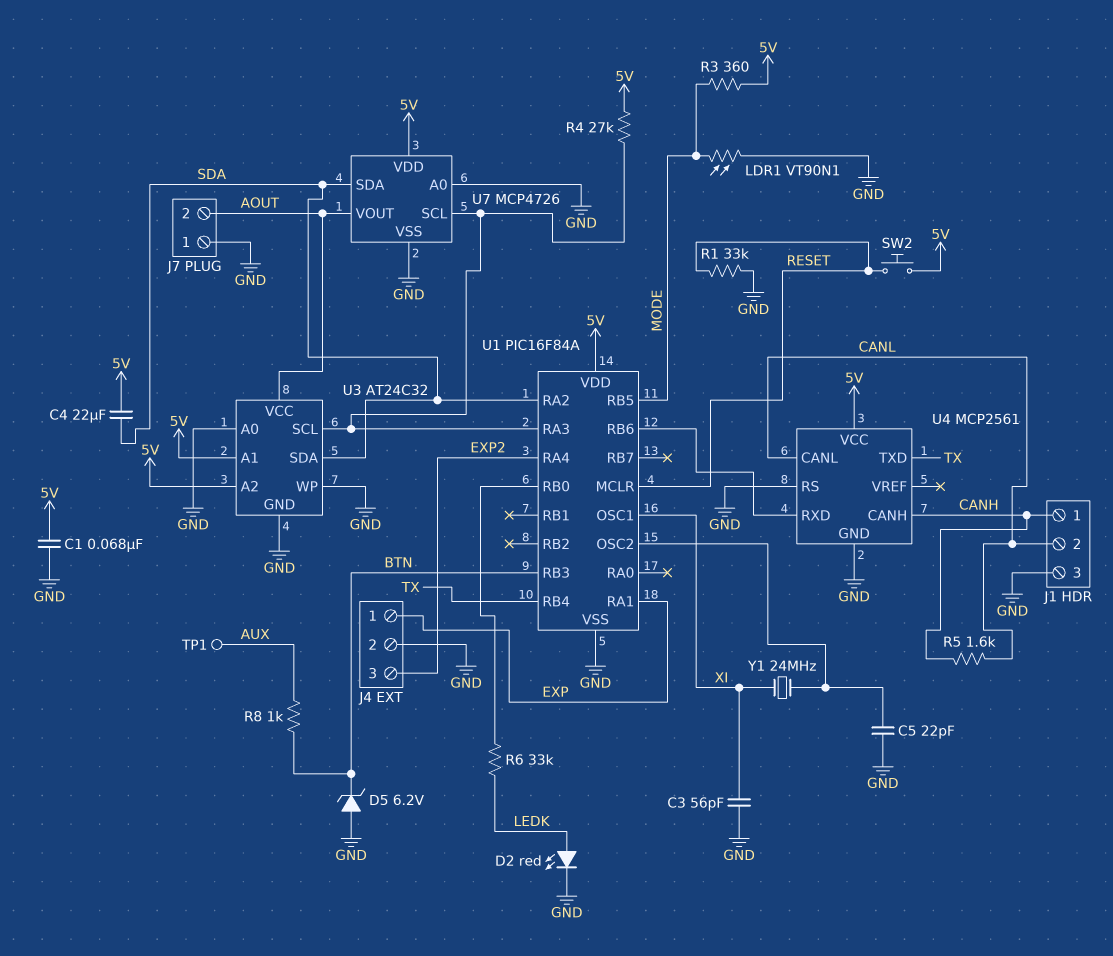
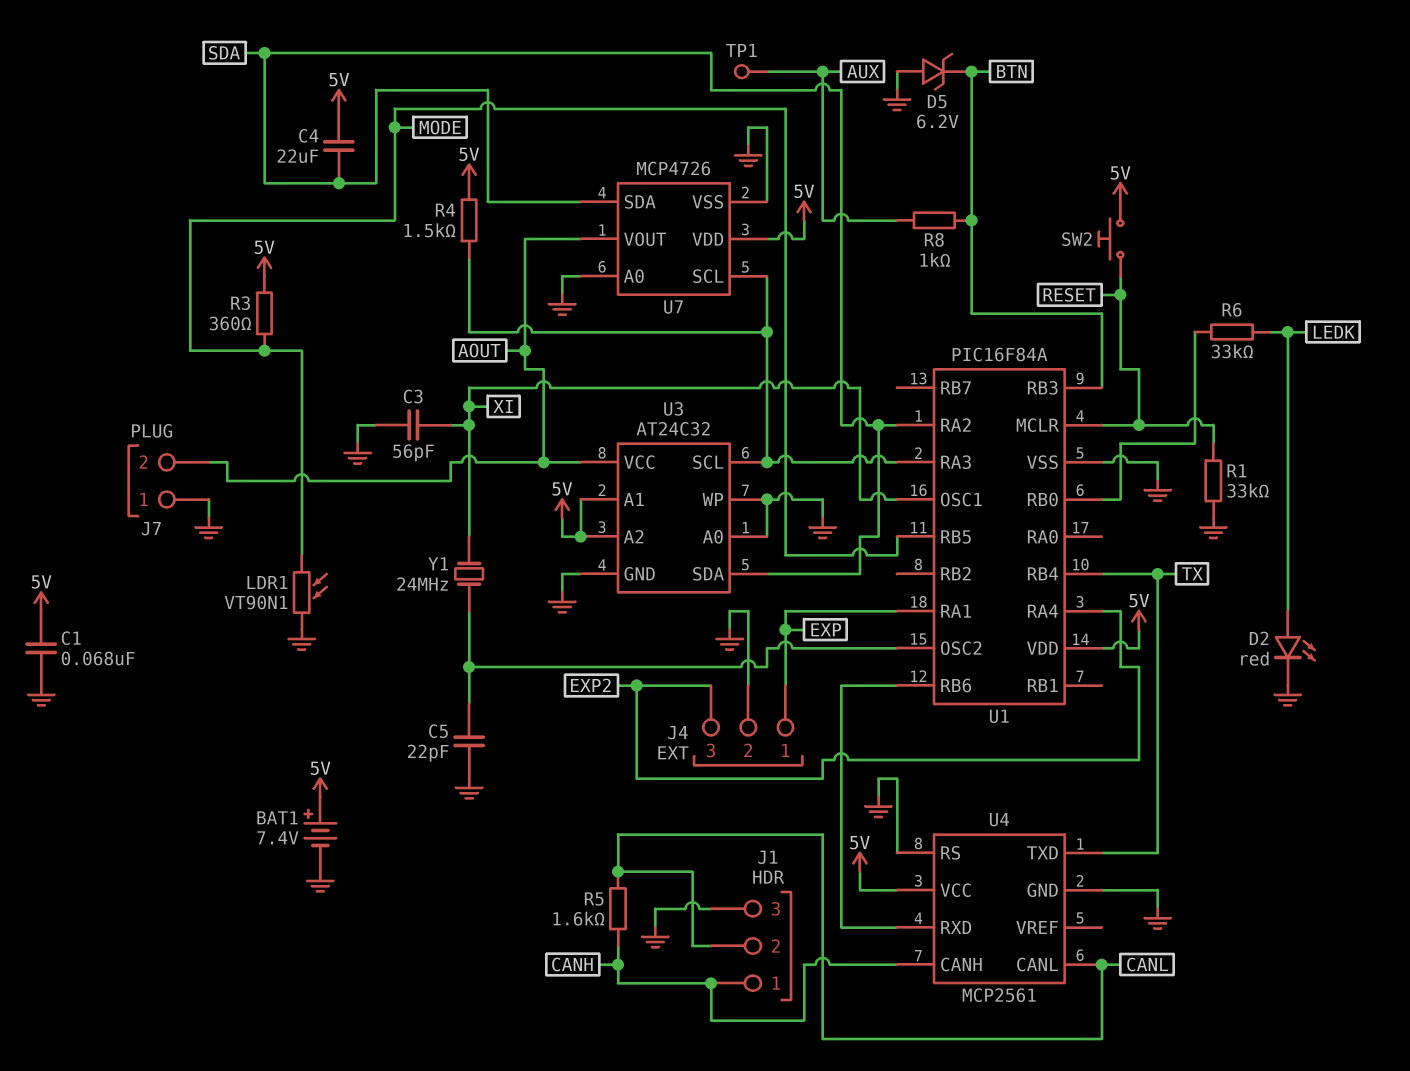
BAT1: none -> 7.4V (plus 5V, minus GND)
R4: 27k (5V, U1/RA3) -> 1.5k (5V, U1/RA3)

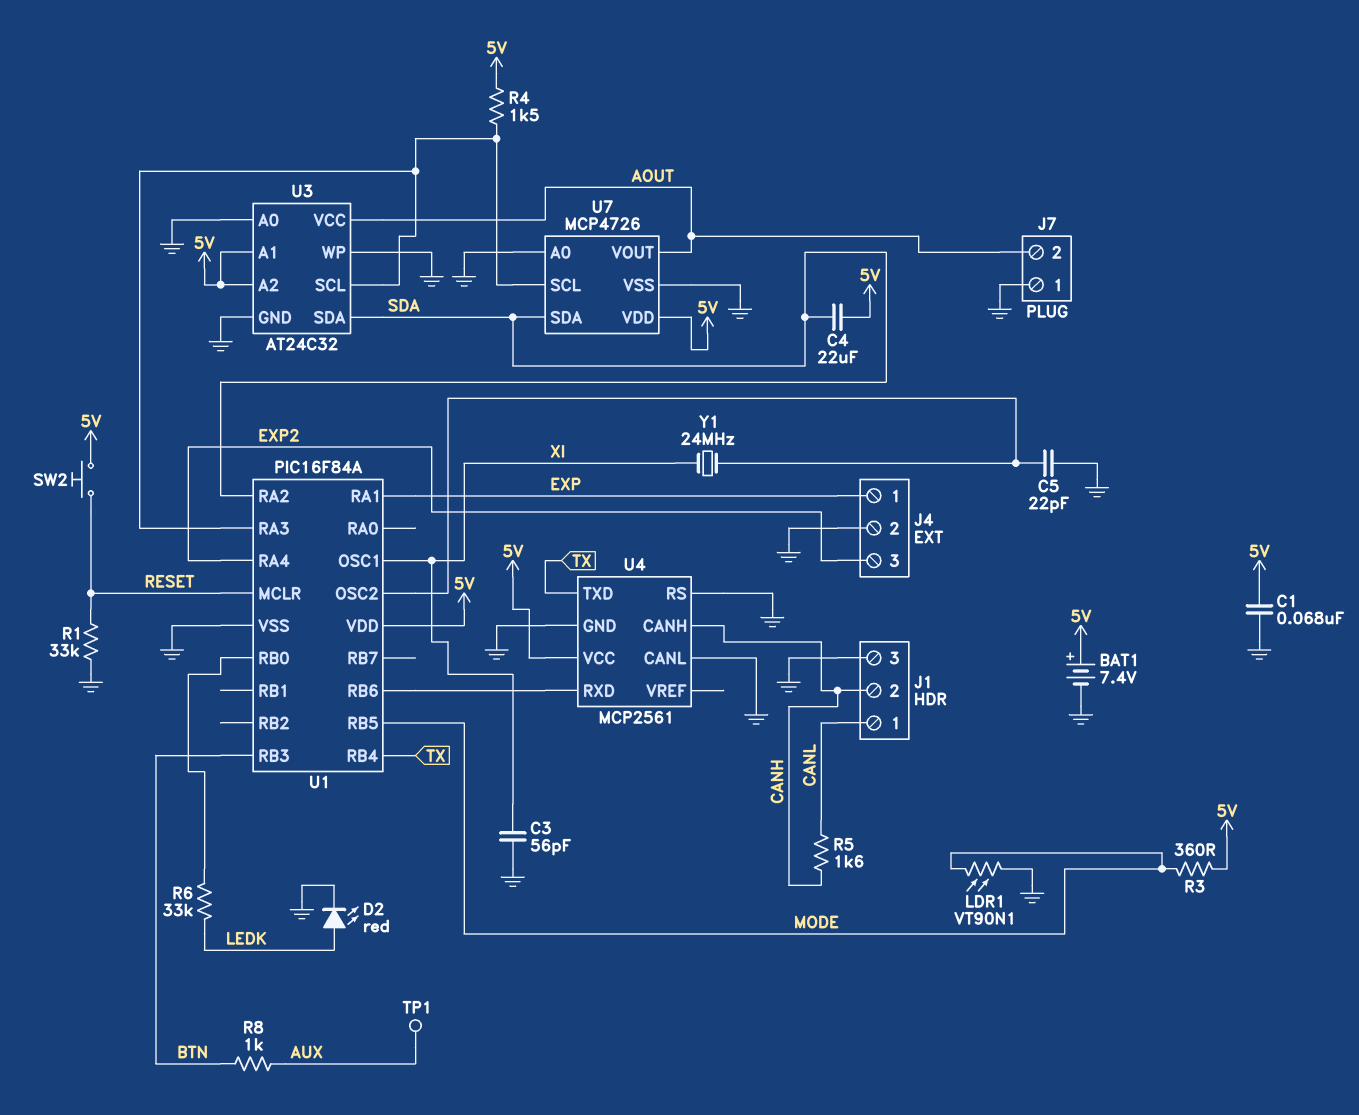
D5: zener 6.2V (A GND, K BTN) -> none
J1 pin 1: CANH -> CANL
J1 pin 2: CANL -> CANH
U4 pin CANL: CANL -> GND

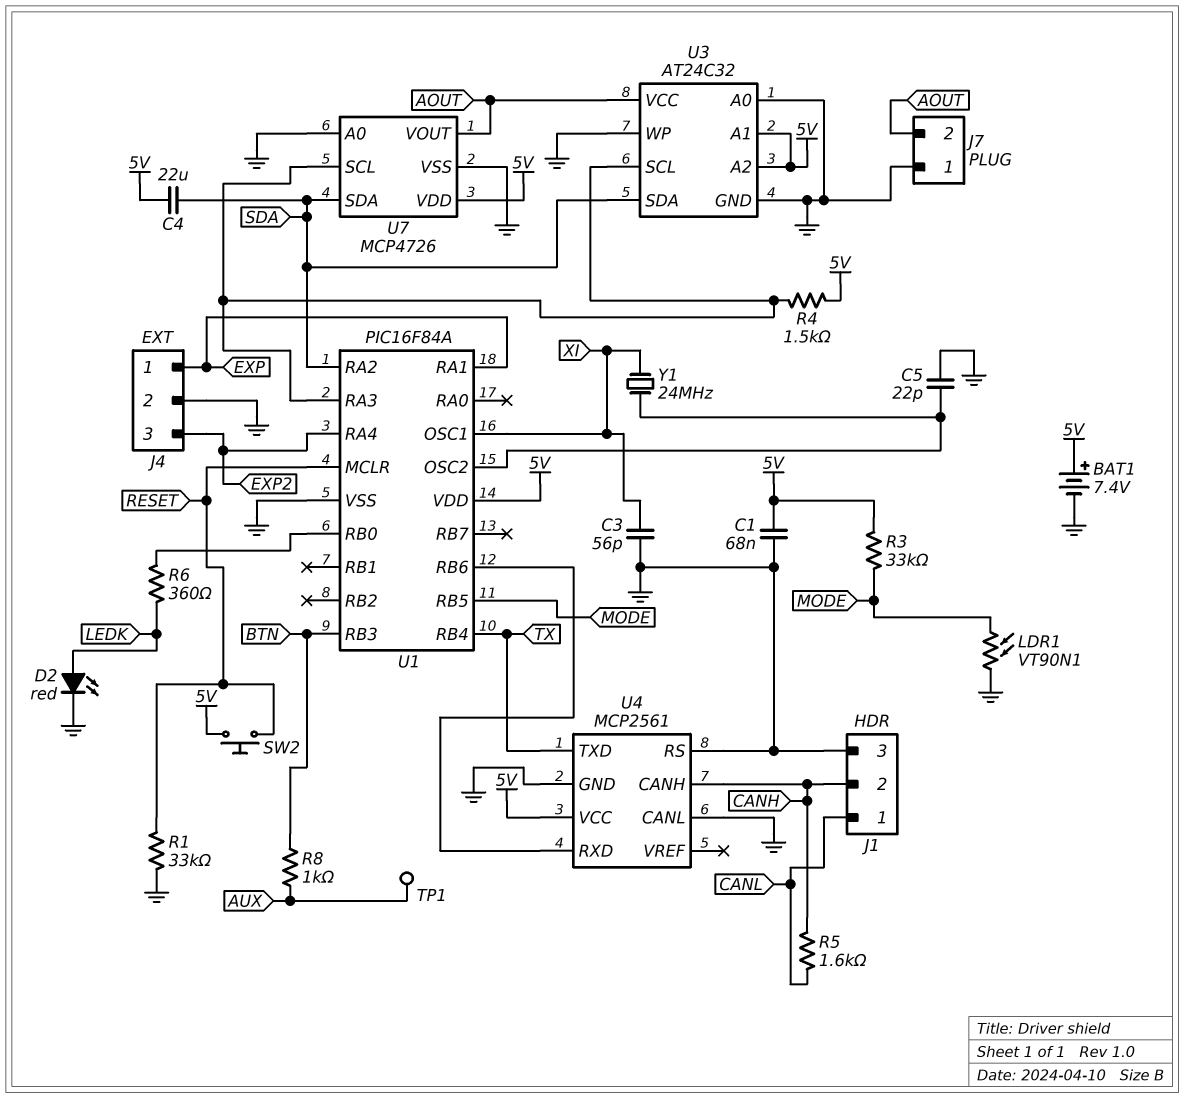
R3: 360 (5V, MODE) -> 33k (5V, MODE)
R6: 33k (LEDK, U1/RB0) -> 360 (LEDK, U1/RB0)

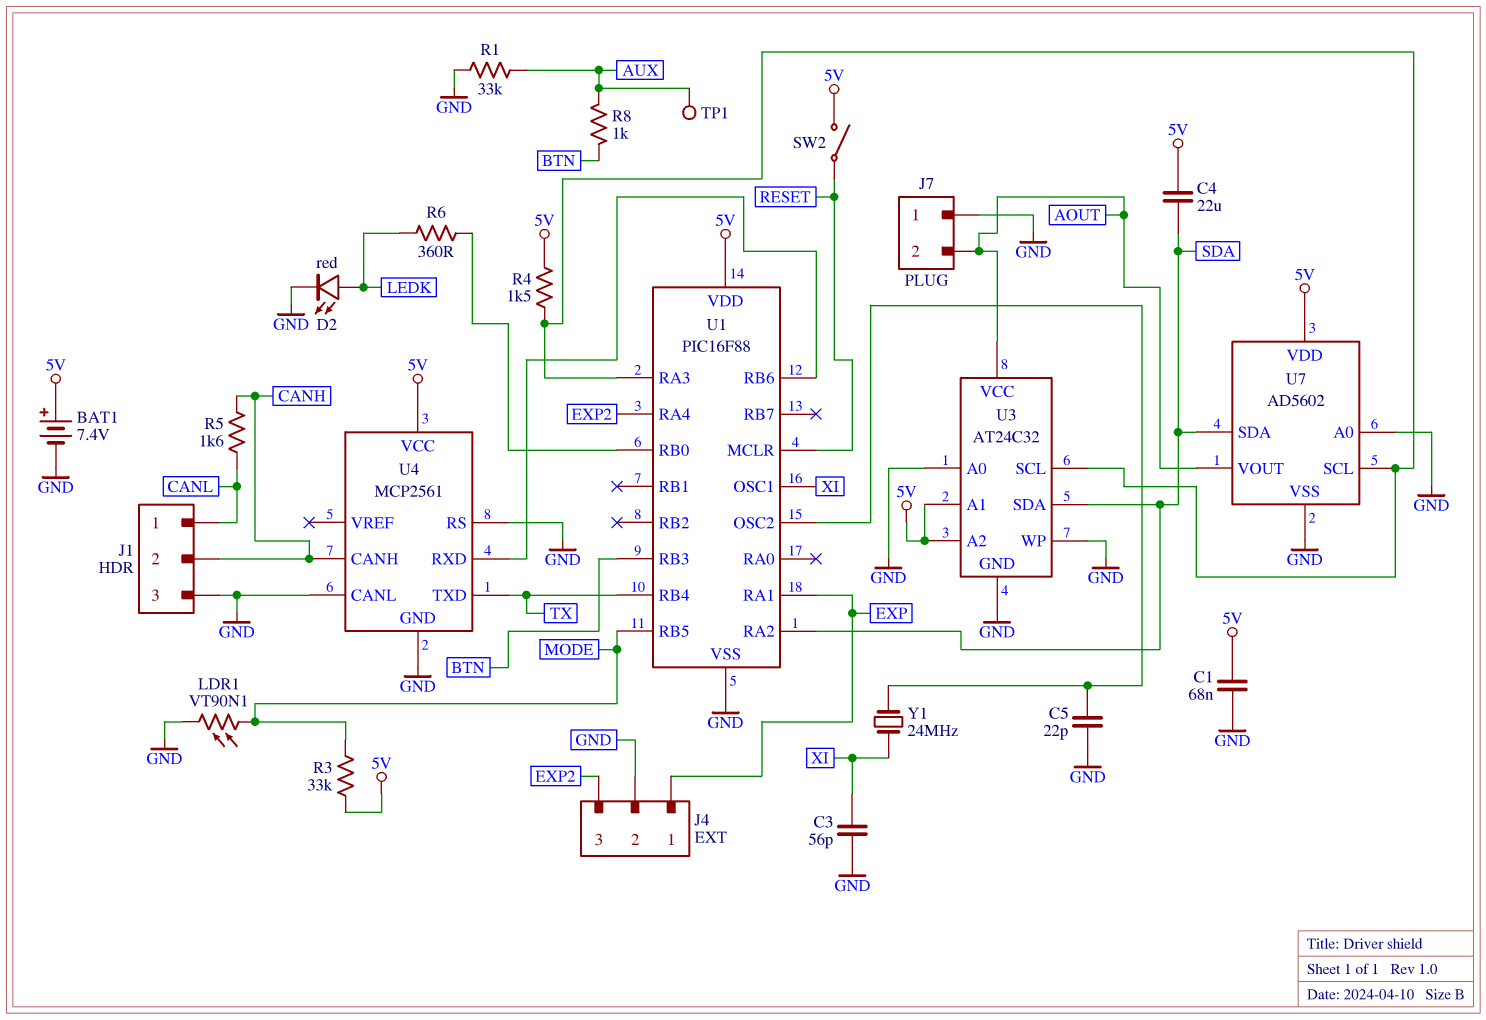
R1: 33k (GND, RESET) -> 33k (AUX, GND)
SW2: button (5V, RESET) -> switch (5V, RESET)
U1: PIC16F84A -> PIC16F88
U7: MCP4726 -> AD5602

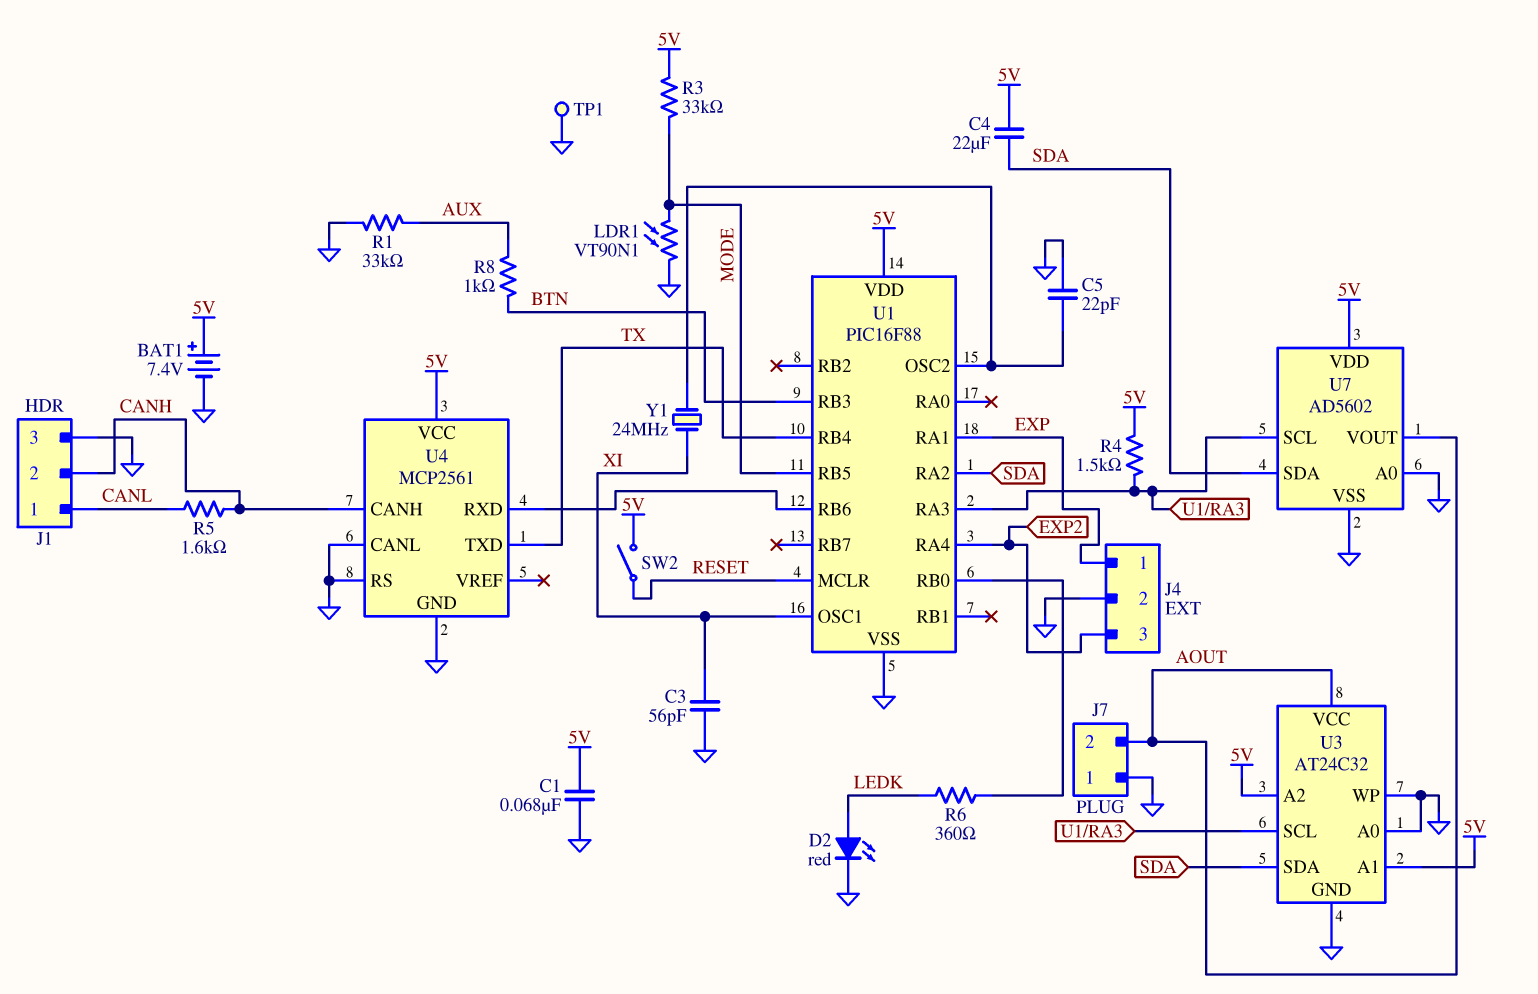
TP1: test point (AUX) -> test point (GND)

